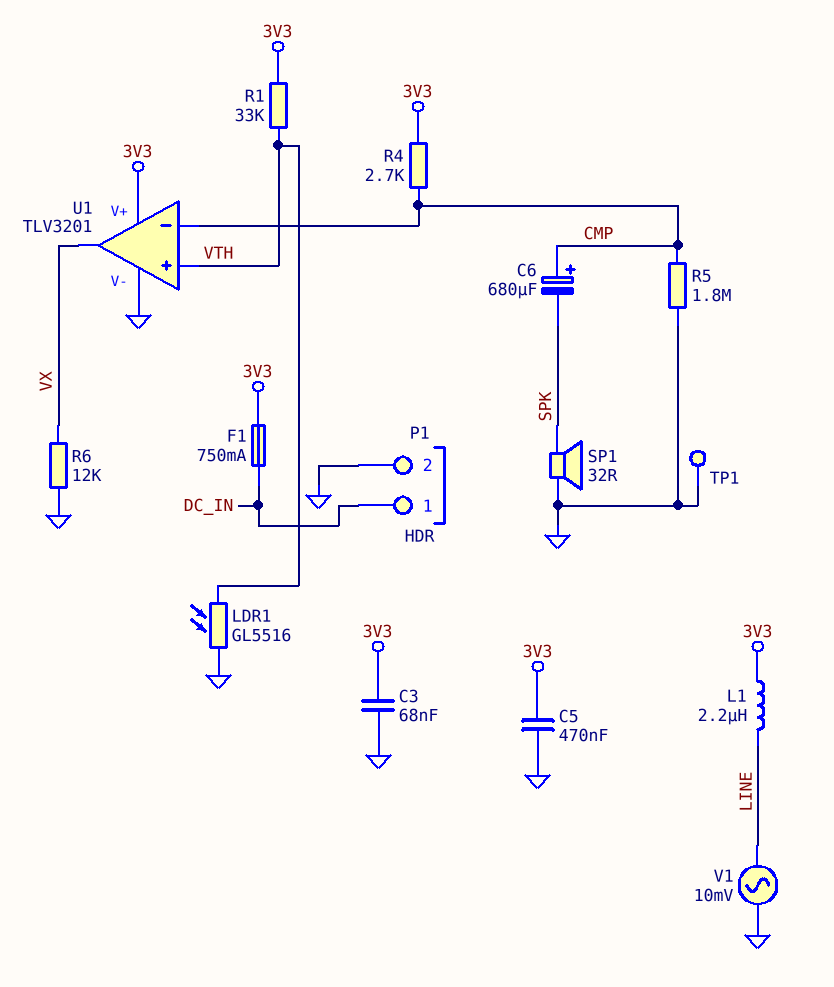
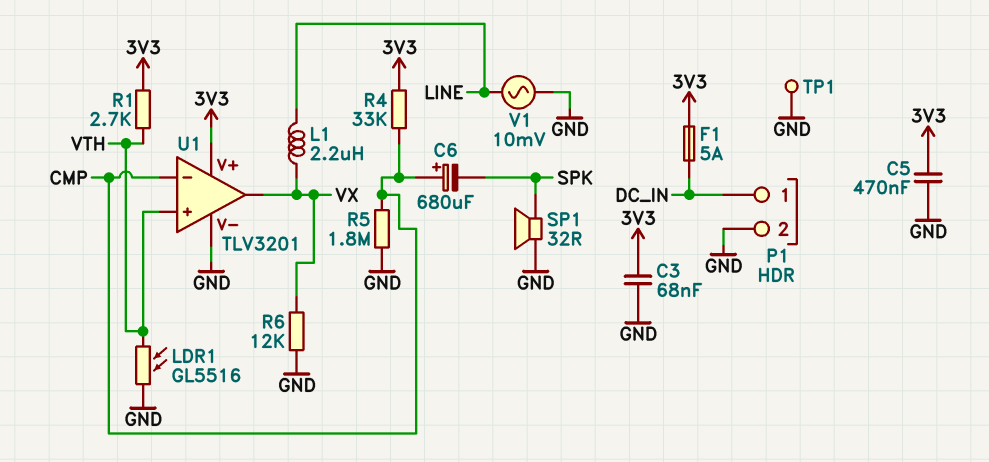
F1: 750mA (3V3, DC_IN) -> 5A (3V3, DC_IN)
L1: 2.2uH (3V3, LINE) -> 2.2uH (LINE, VX)
R1: 33k (3V3, VTH) -> 2.7k (3V3, VTH)
R4: 2.7k (3V3, CMP) -> 33k (3V3, CMP)

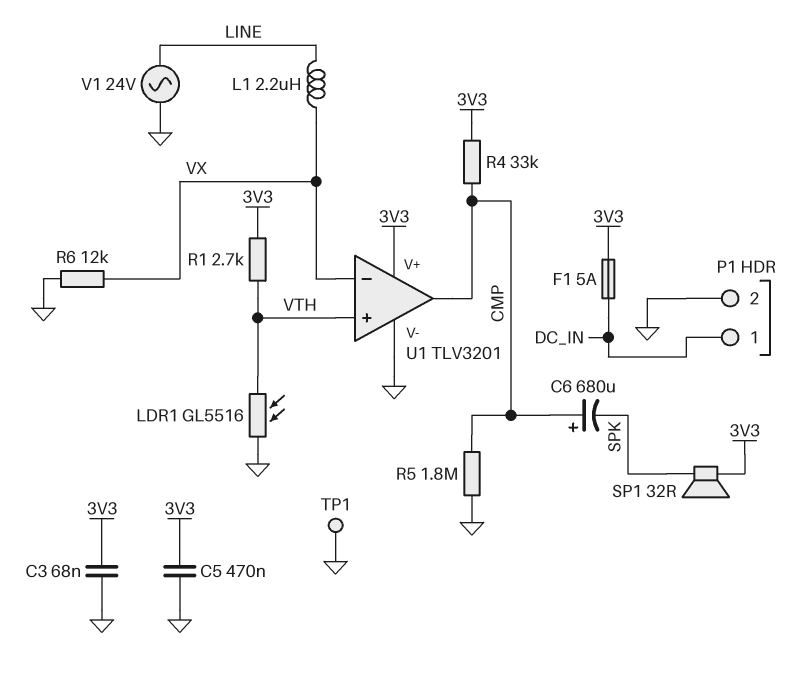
SP1: speaker 32R (GND, SPK) -> speaker 32R (3V3, SPK)
U1 pin in-: CMP -> VX
U1 pin out: VX -> CMP
V1: AC 10mV (GND, LINE) -> AC 24V (GND, LINE)

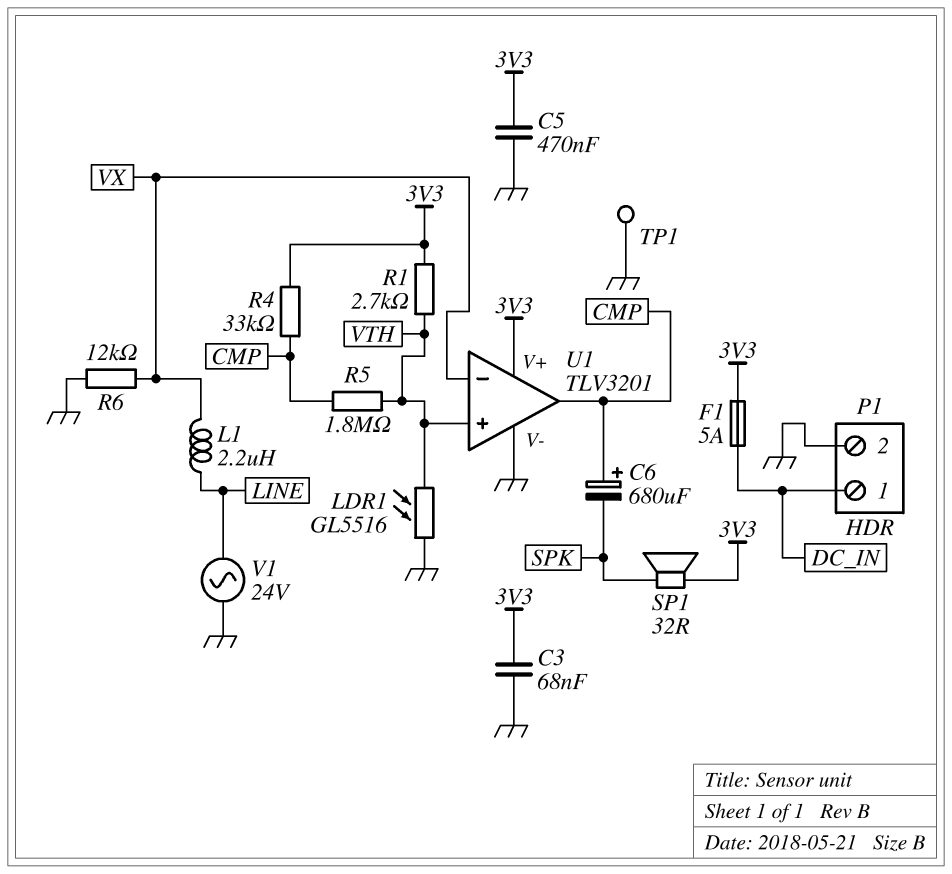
R5: 1.8M (CMP, GND) -> 1.8M (CMP, VTH)

